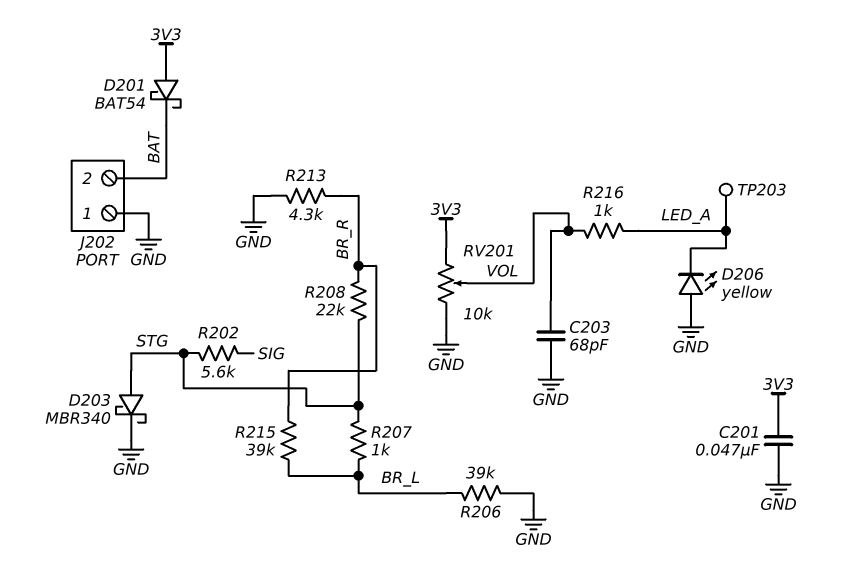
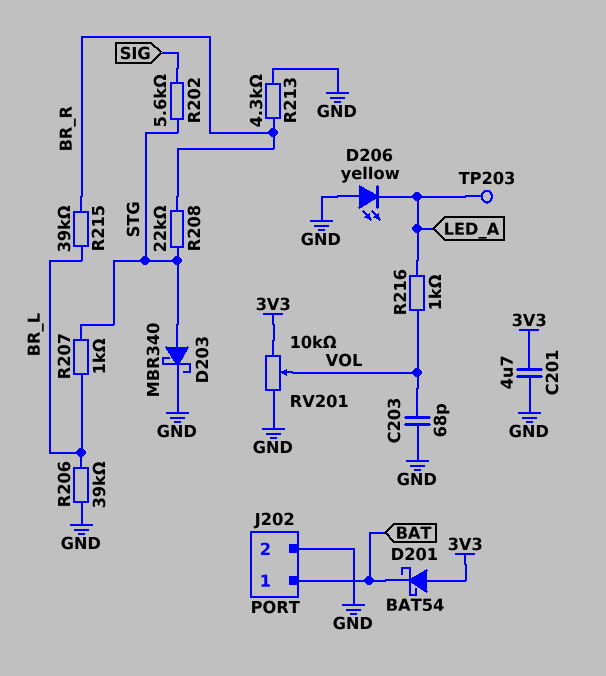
C201: 47nF (3V3, GND) -> 4.7uF (3V3, GND)
J202 pin 1: GND -> BAT
J202 pin 2: BAT -> GND

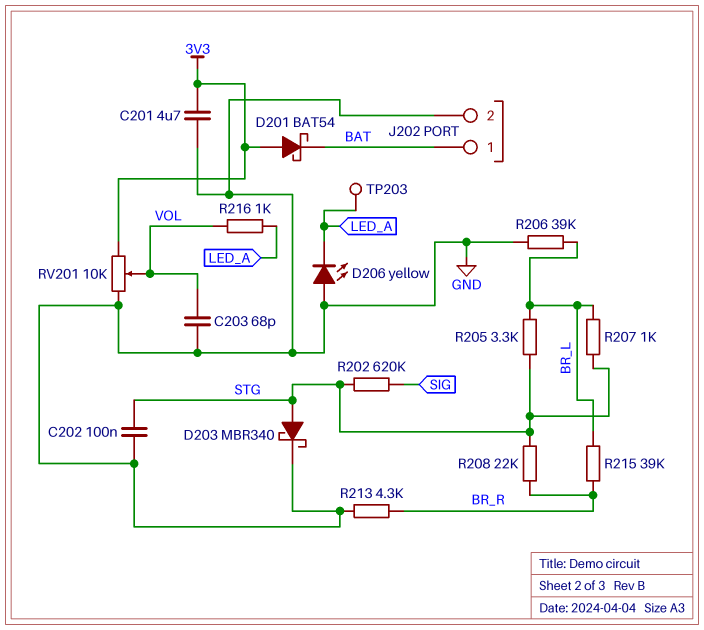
C202: none -> 100nF (GND, STG)
R202: 5.6k (SIG, STG) -> 620k (SIG, STG)
R205: none -> 3.3k (BR_L, STG)

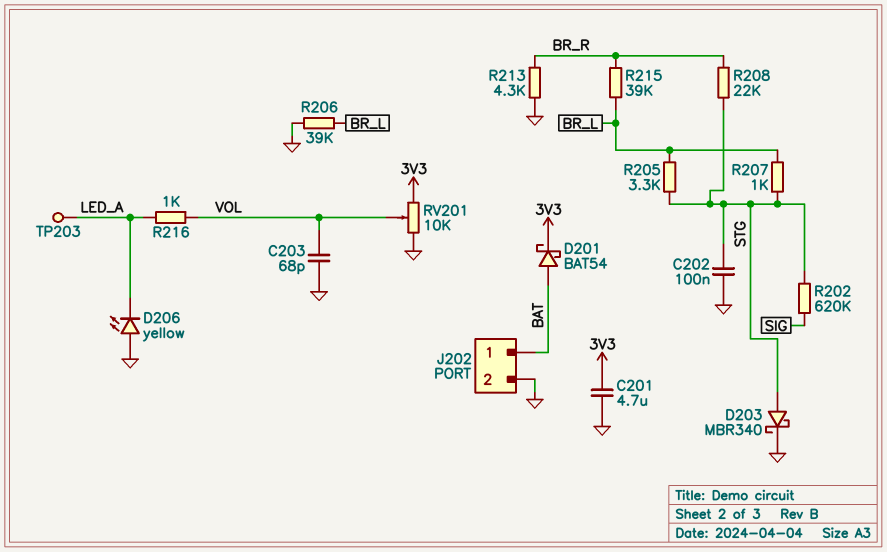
D201: schottky BAT54 (A 3V3, K BAT) -> schottky BAT54 (A BAT, K 3V3)

